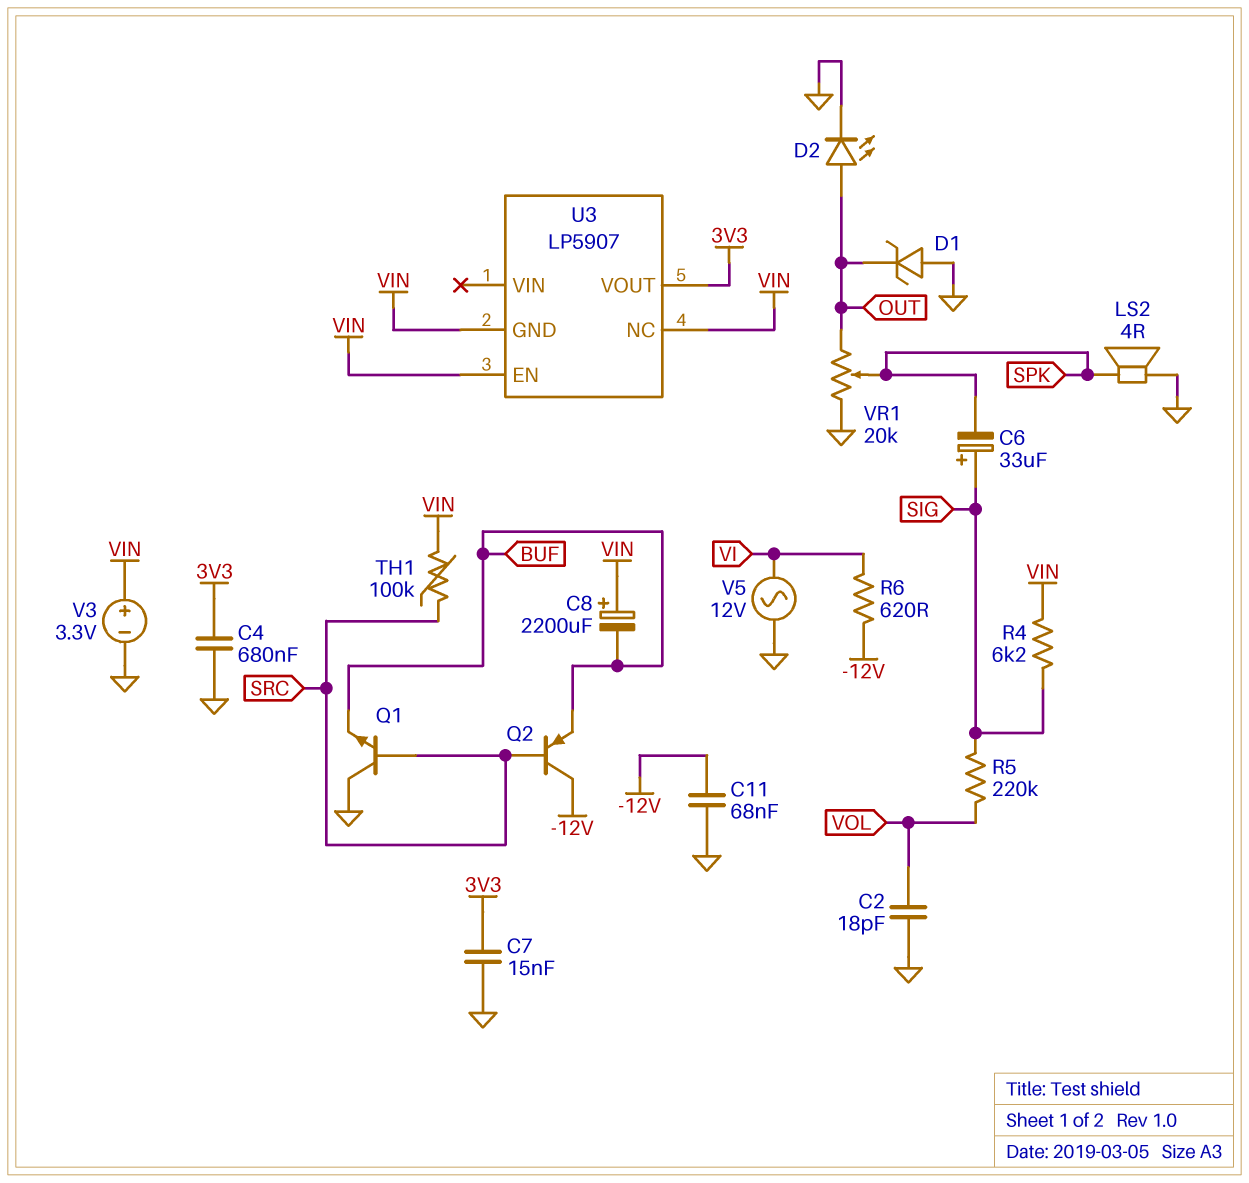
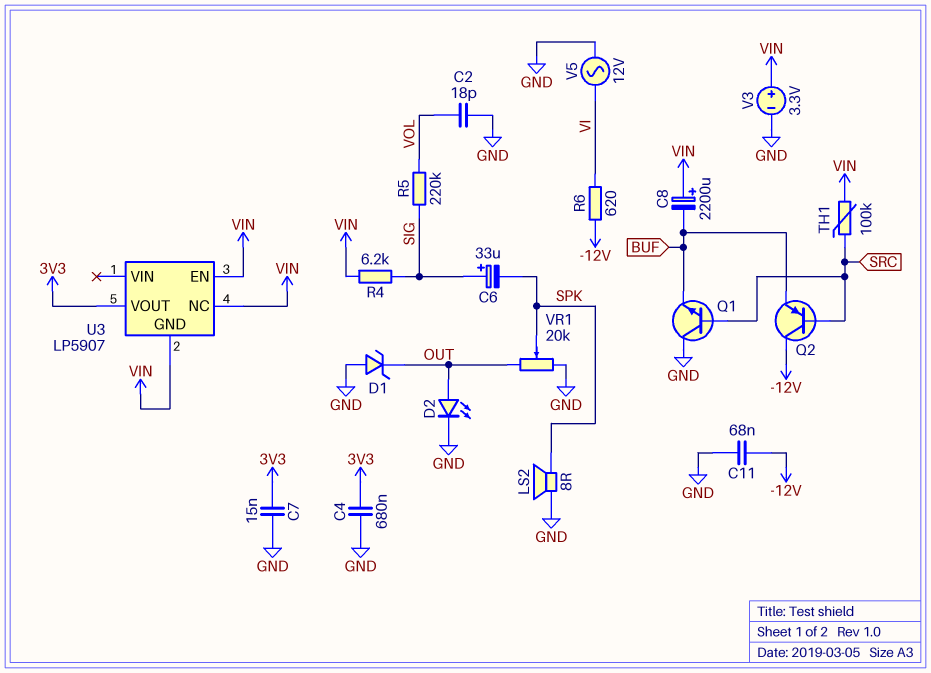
LS2: speaker 4R (GND, SPK) -> speaker 8R (GND, SPK)

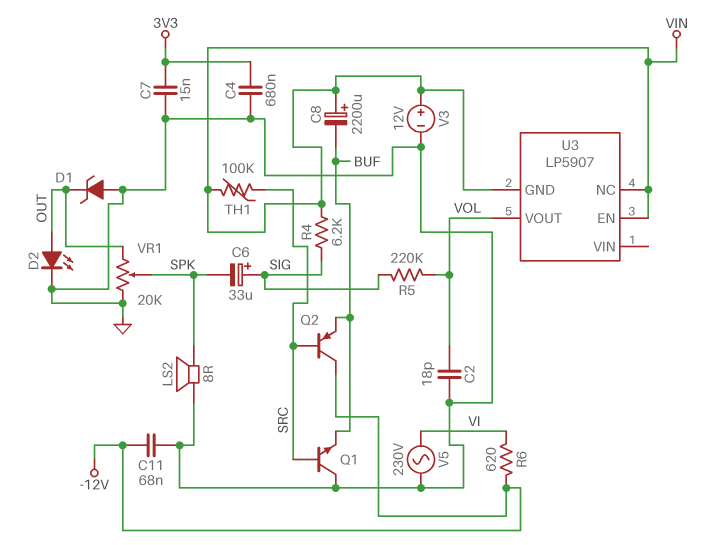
U3 pin VOUT: 3V3 -> VOL
V3: 3.3V (plus VIN, minus GND) -> 12V (plus VIN, minus GND)
V5: AC 12V (GND, VI) -> AC 230V (GND, VI)

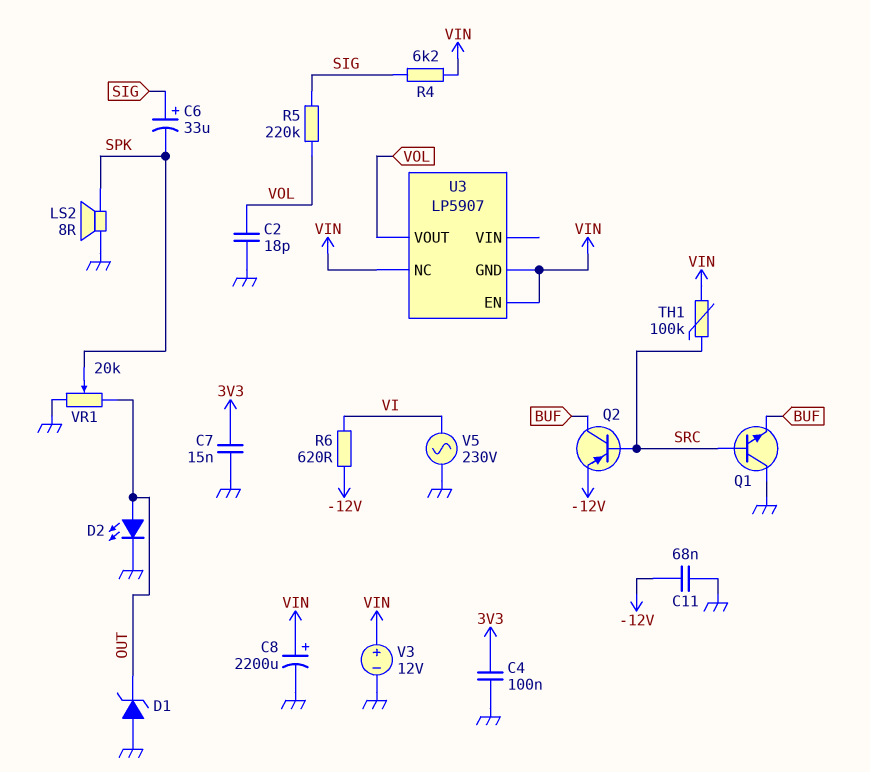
C4: 680nF (3V3, GND) -> 100nF (3V3, GND)
C8: 2200uF (plus VIN, minus BUF) -> 2200uF (plus VIN, minus GND)
Q2: PNP (B SRC, C -12V, E BUF) -> PNP (B SRC, C BUF, E -12V)

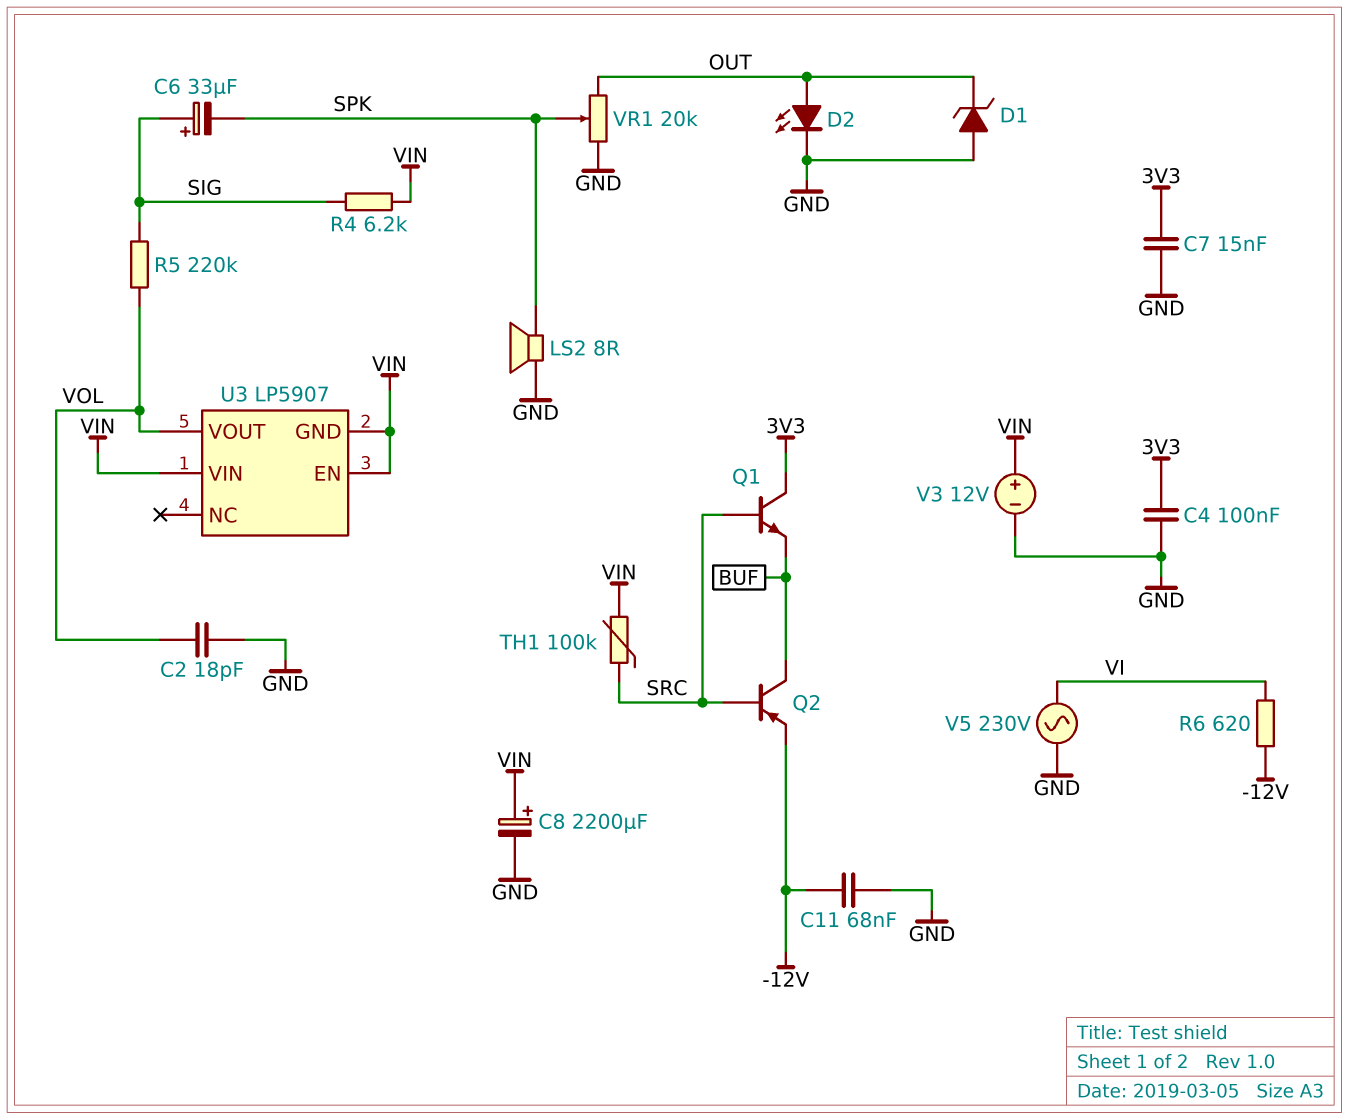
Q1: NPN (B SRC, C GND, E BUF) -> NPN (B SRC, C 3V3, E BUF)
U3 pin NC: VIN -> none
U3 pin VIN: none -> VIN

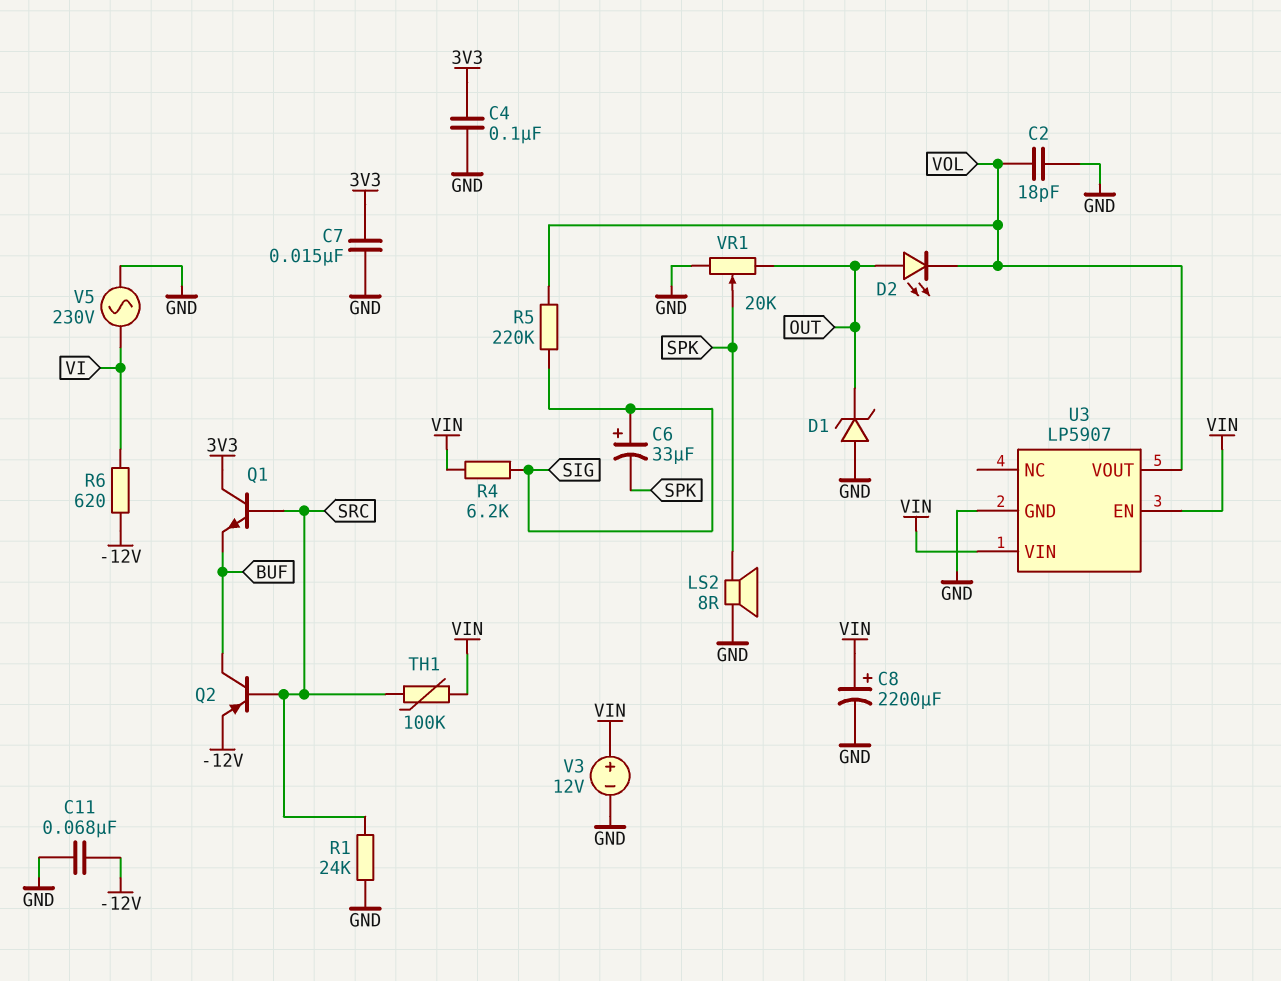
D2: LED (A OUT, K GND) -> LED (A OUT, K VOL)
R1: none -> 24k (GND, SRC)
U3 pin GND: VIN -> GND

